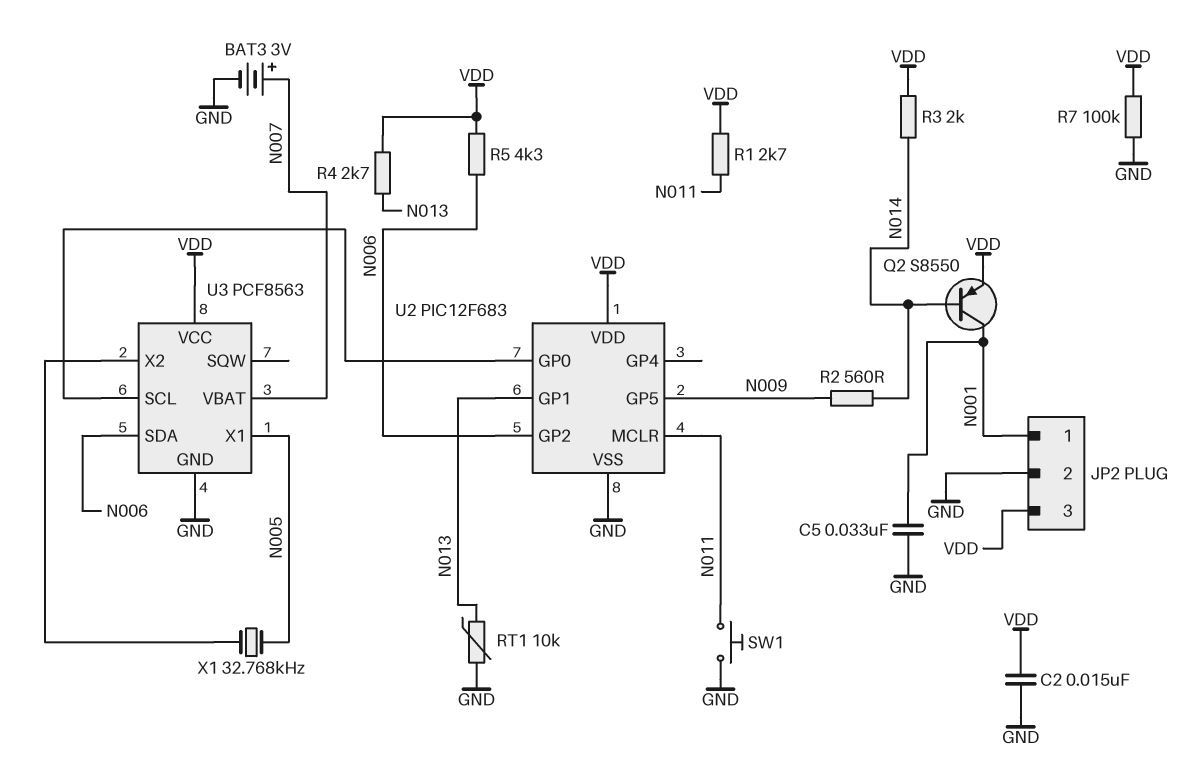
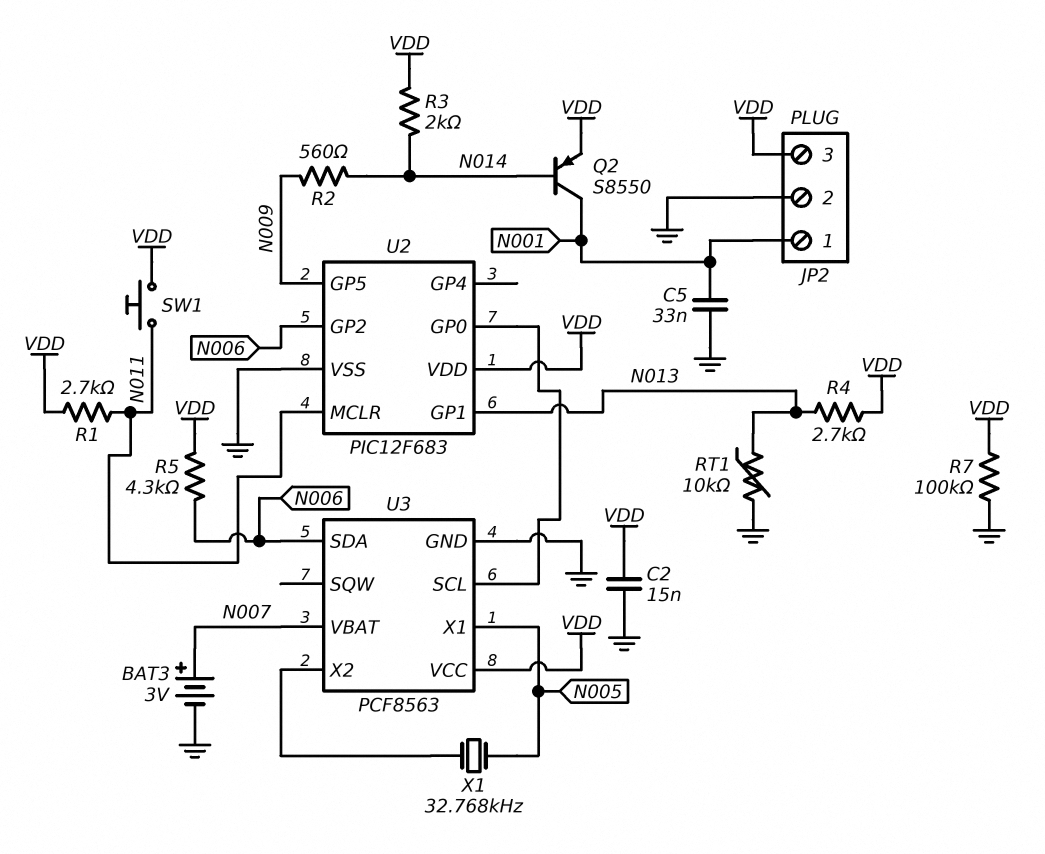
SW1: button (GND, N011) -> button (N011, VDD)

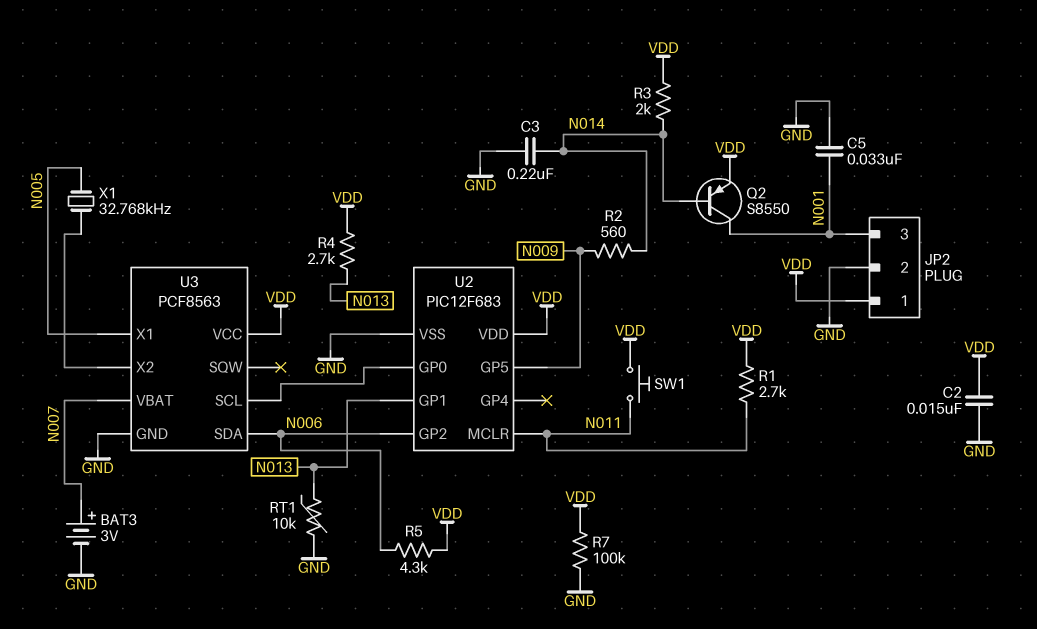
C3: none -> 220nF (GND, N014)
JP2 pin 1: N001 -> VDD
JP2 pin 3: VDD -> N001

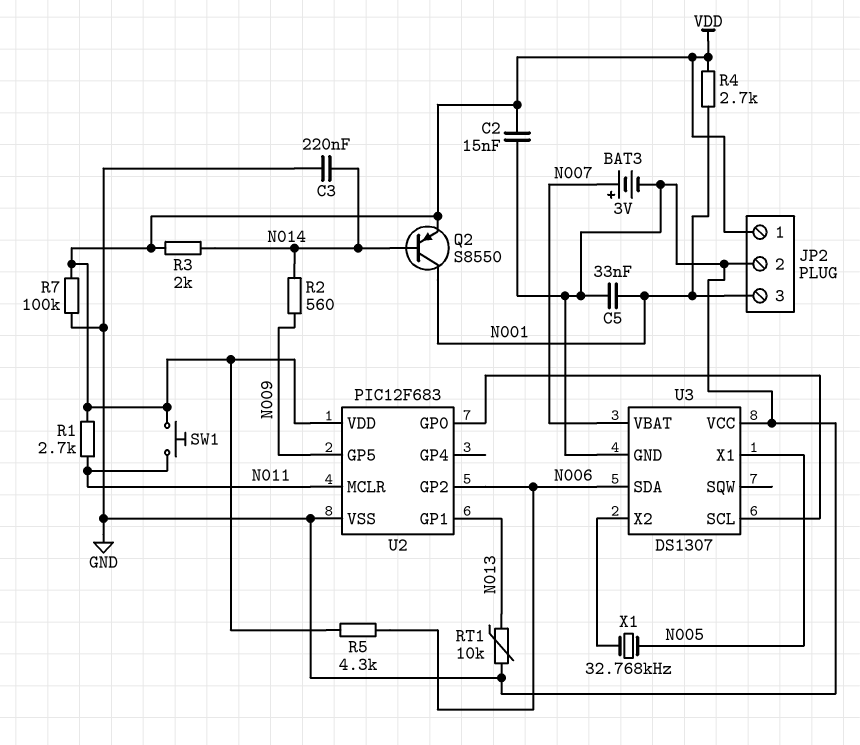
R4: 2.7k (N013, VDD) -> 2.7k (N001, VDD)
U3: PCF8563 -> DS1307
U3 pin VCC: VDD -> GND

